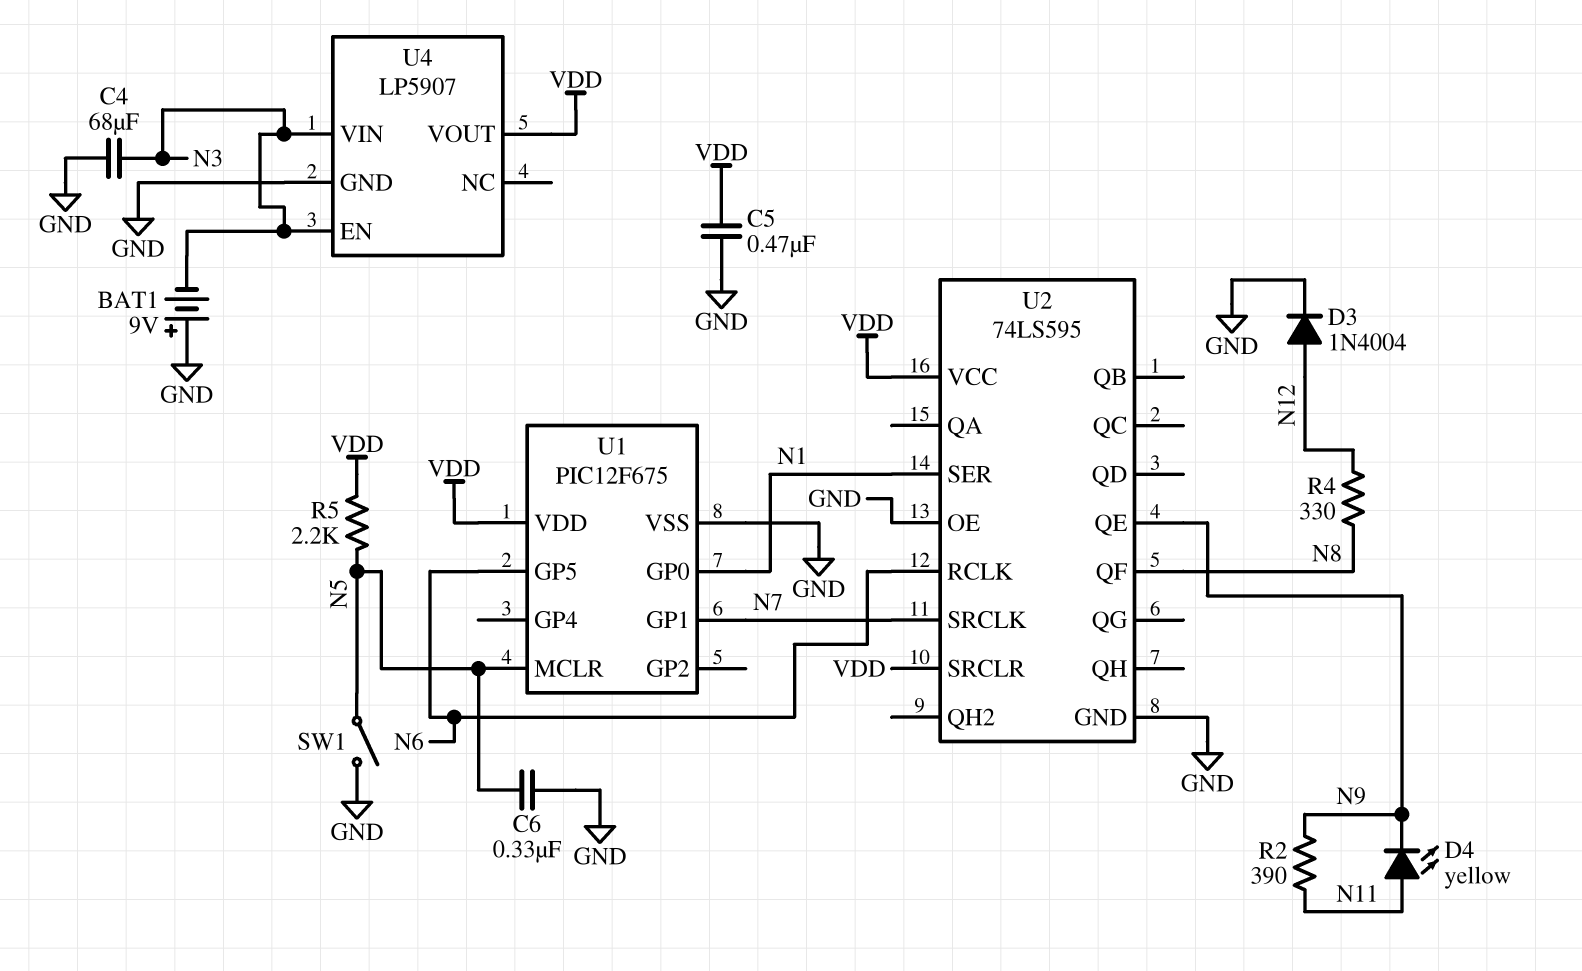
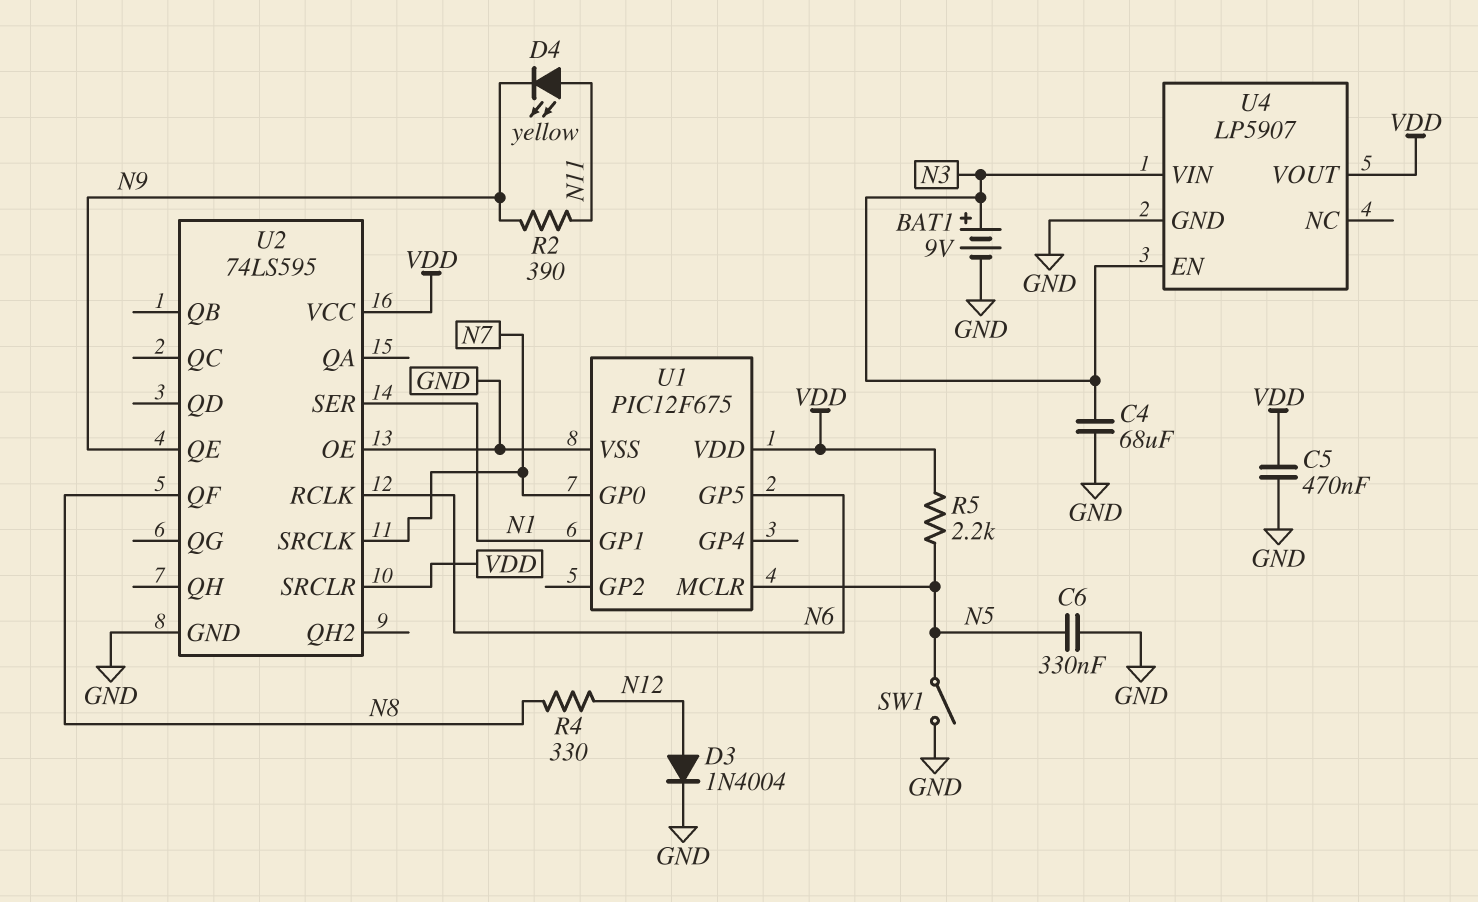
BAT1: 9V (plus GND, minus N3) -> 9V (plus N3, minus GND)
U1 pin GP0: N1 -> N7
U1 pin GP1: N7 -> N1

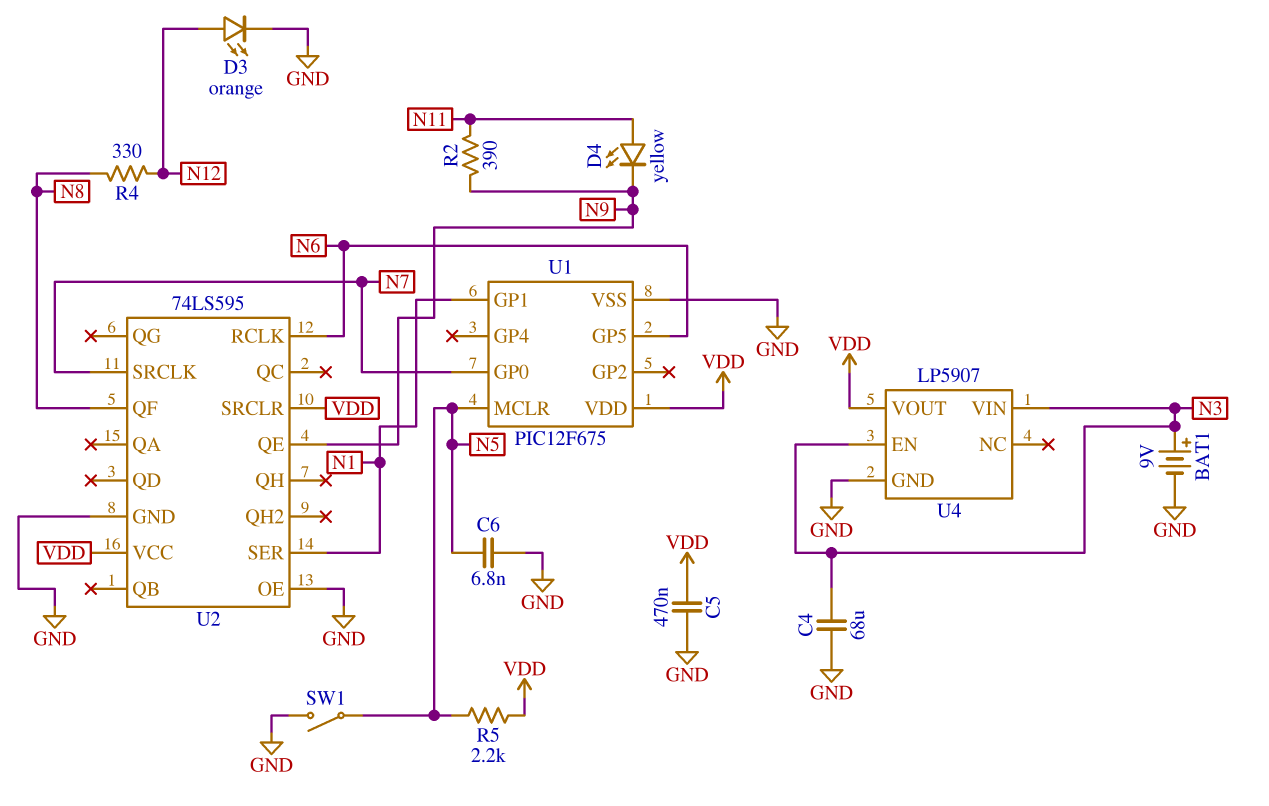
C6: 330nF (GND, N5) -> 6.8nF (GND, N5)
D3: diode 1N4004 (A N12, K GND) -> LED orange (A N12, K GND)

